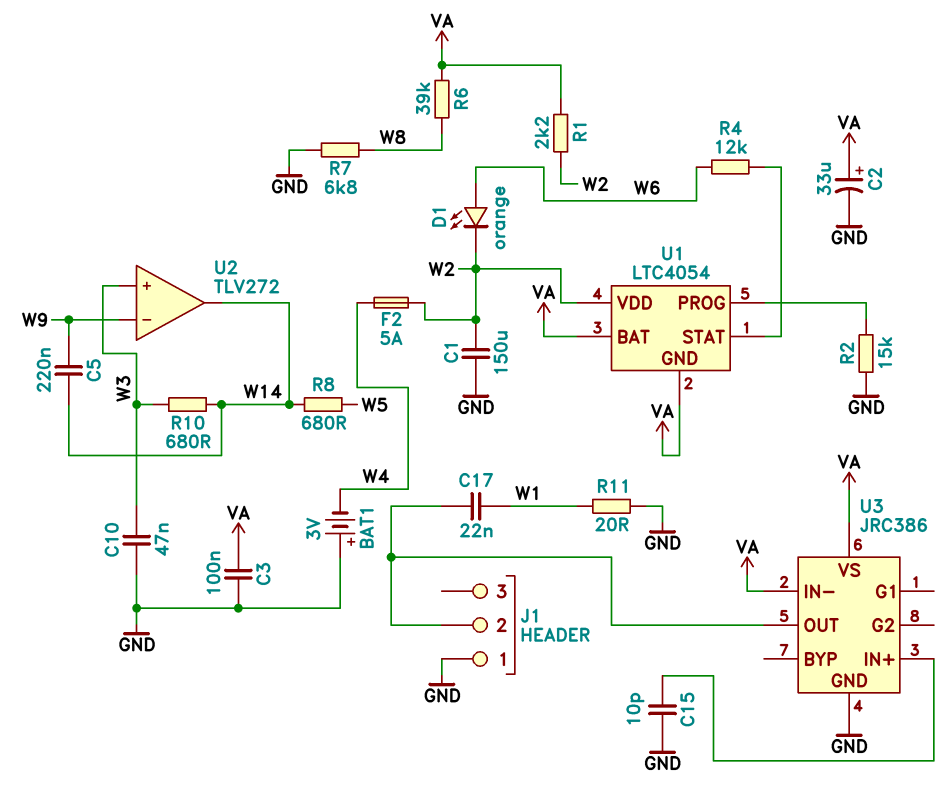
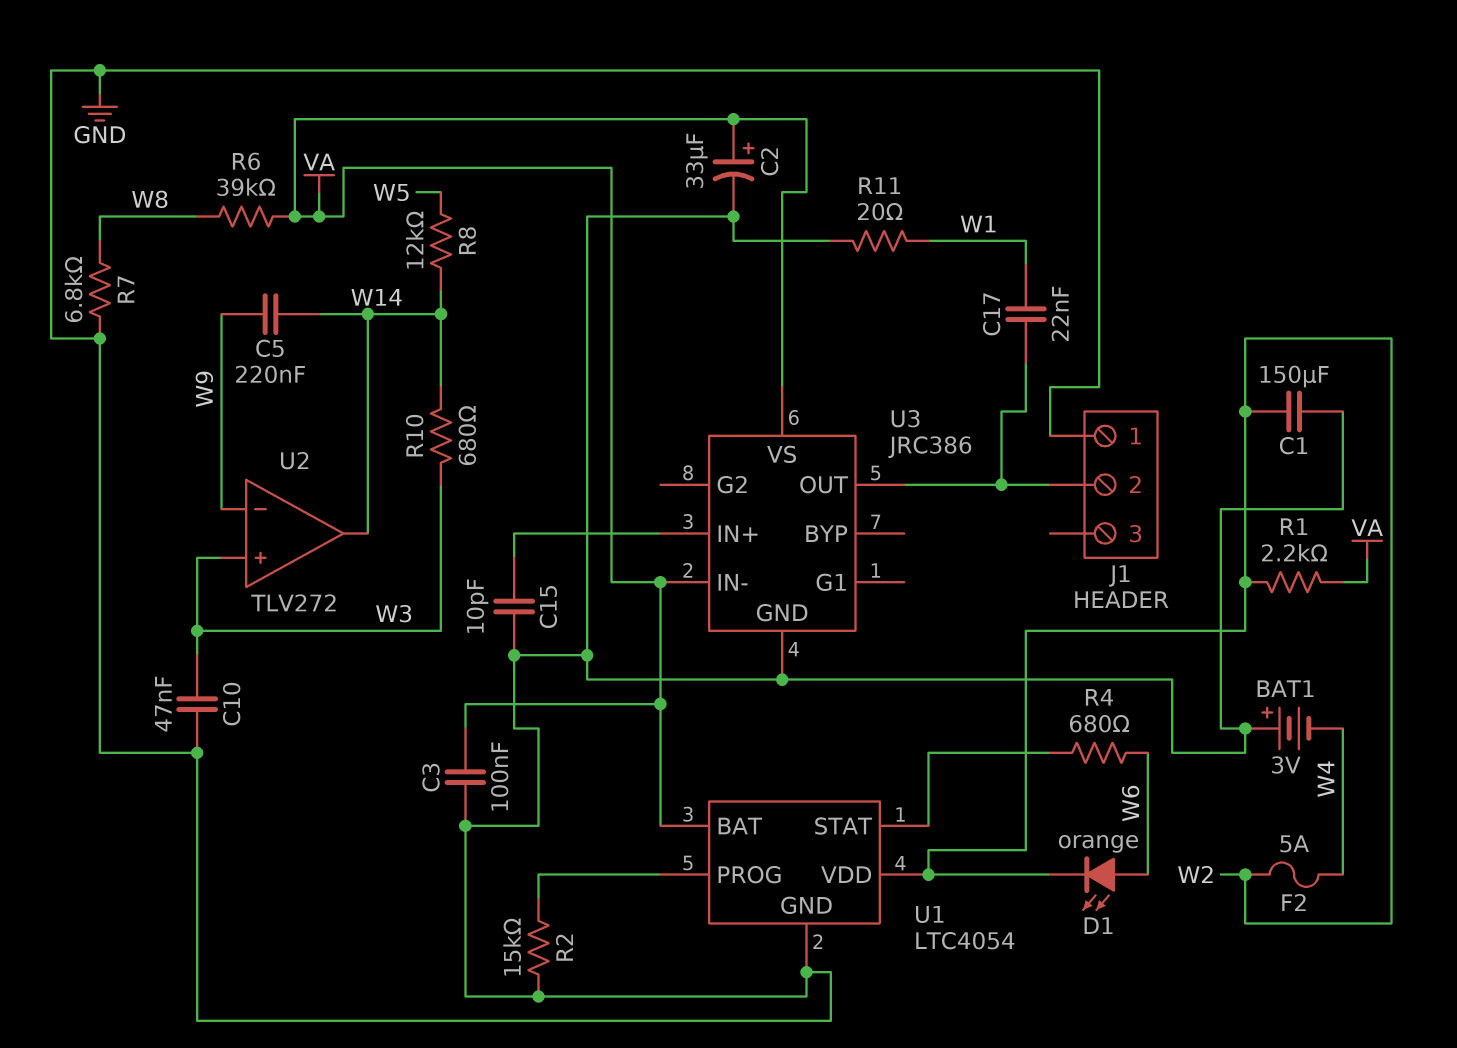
R4: 12k (U1/STAT, W6) -> 680 (U1/STAT, W6)
R8: 680 (W5, W14) -> 12k (W5, W14)
U1 pin GND: VA -> GND

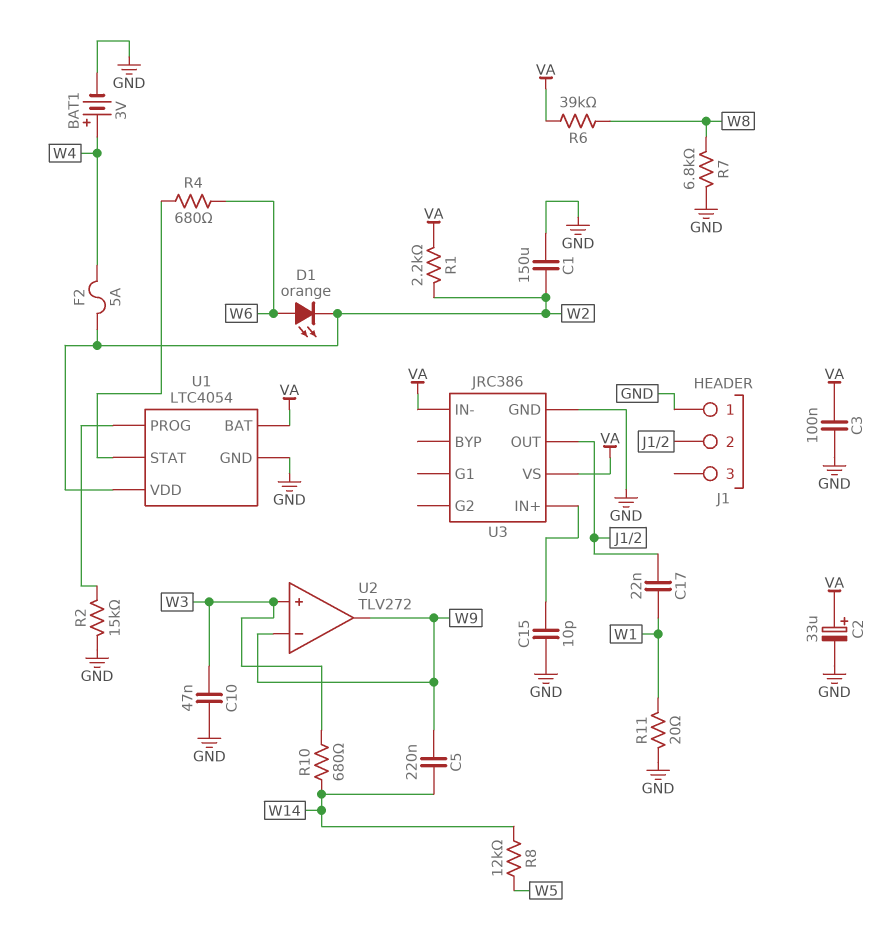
BAT1: 3V (plus GND, minus W4) -> 3V (plus W4, minus GND)
U2 pin out: W14 -> W9

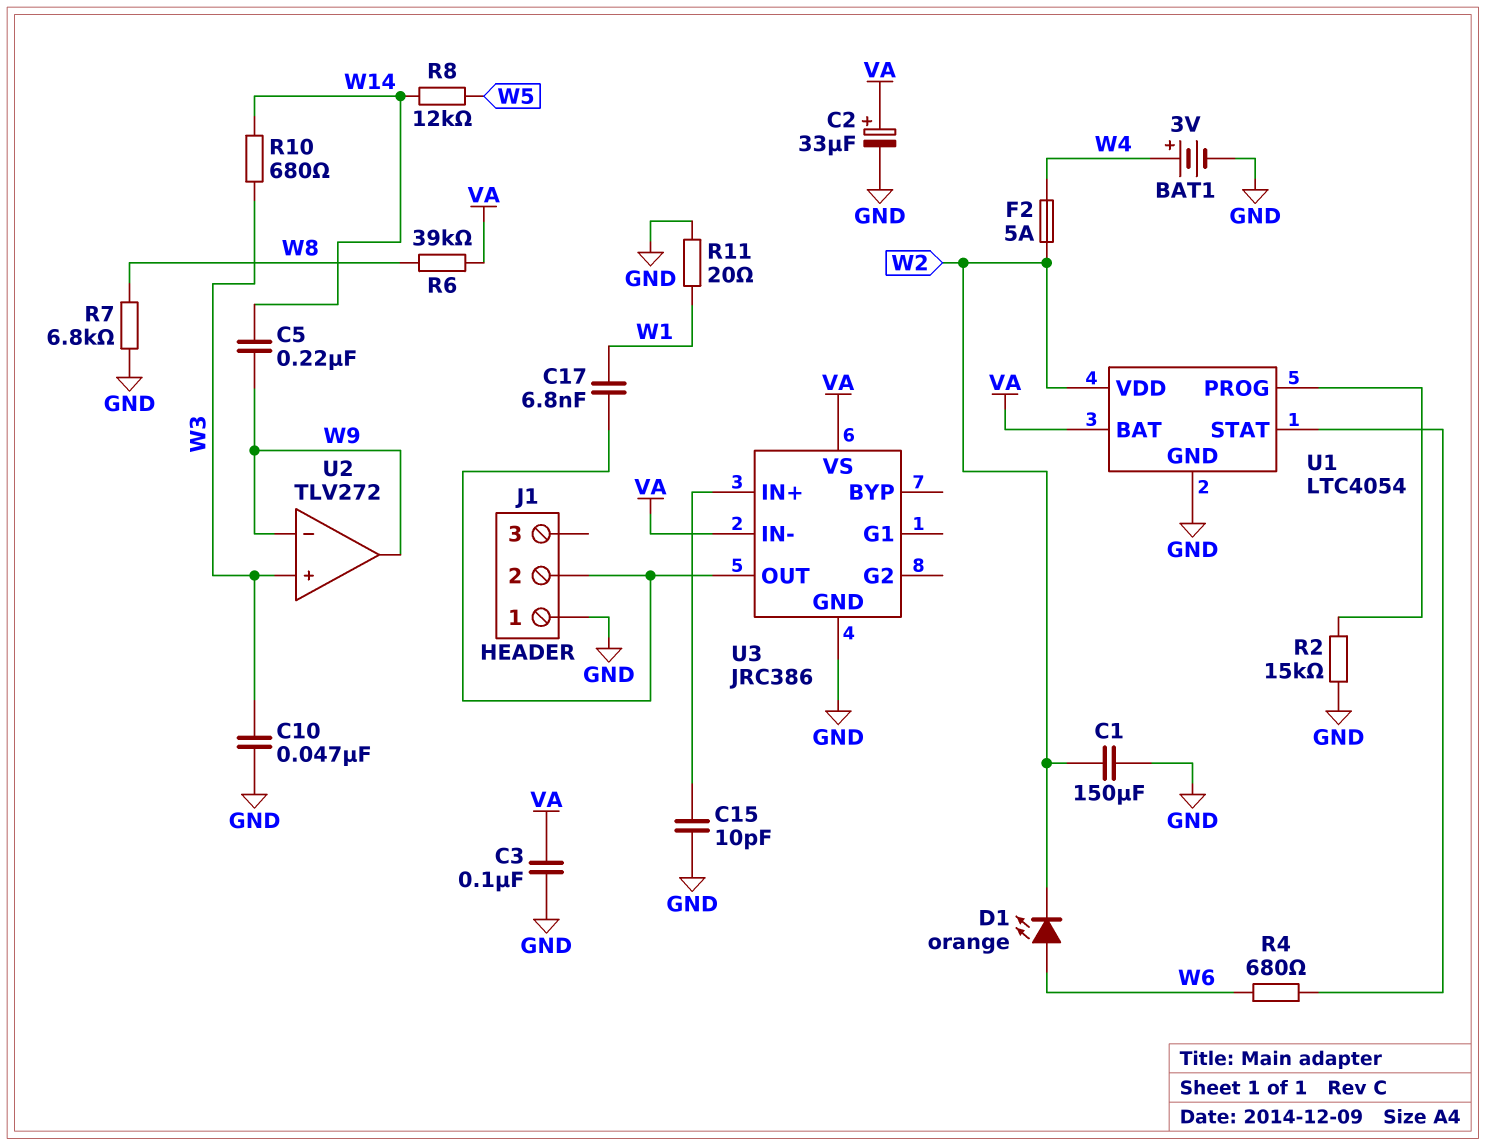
C17: 22nF (J1/2, W1) -> 6.8nF (J1/2, W1)
R1: 2.2k (VA, W2) -> none

